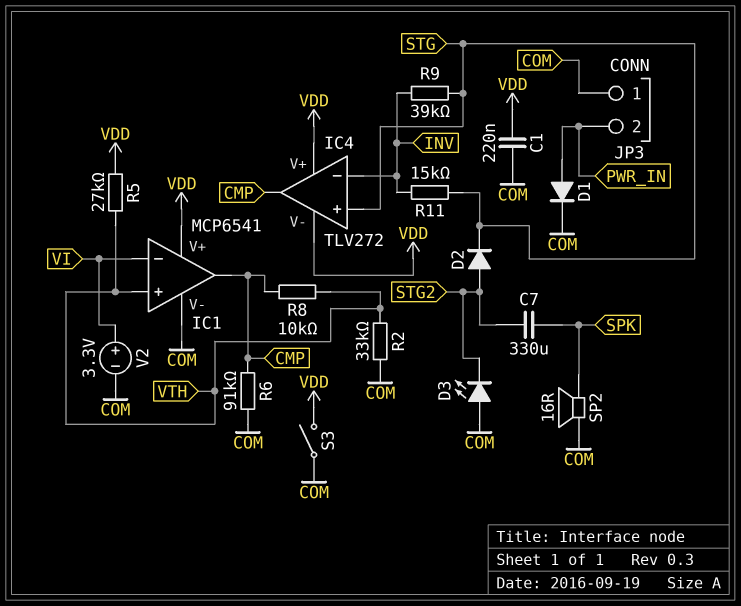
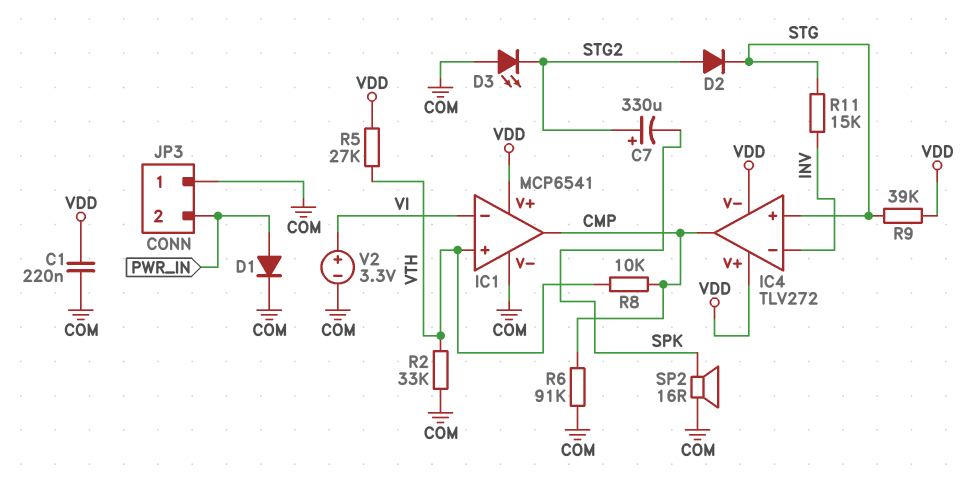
C7: 330uF (SPK, STG2) -> 330uF (plus STG2, minus SPK)
R9: 39k (INV, STG) -> 39k (STG, VDD)
S3: switch (COM, VDD) -> none

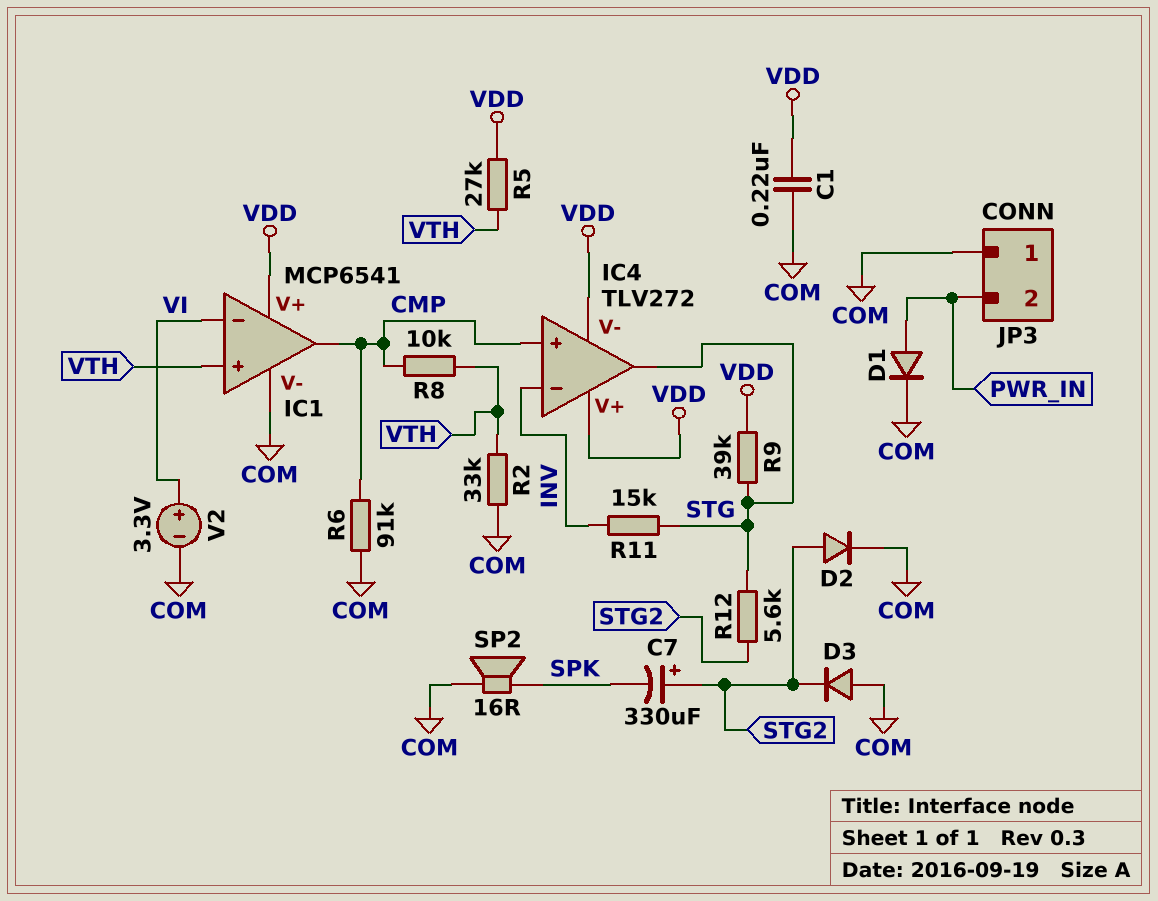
D2: diode (A STG2, K STG) -> diode (A STG2, K COM)
D3: LED (A COM, K STG2) -> diode (A COM, K STG2)
IC4 pin in+: STG -> CMP
IC4 pin out: CMP -> STG
R12: none -> 5.6k (STG, STG2)

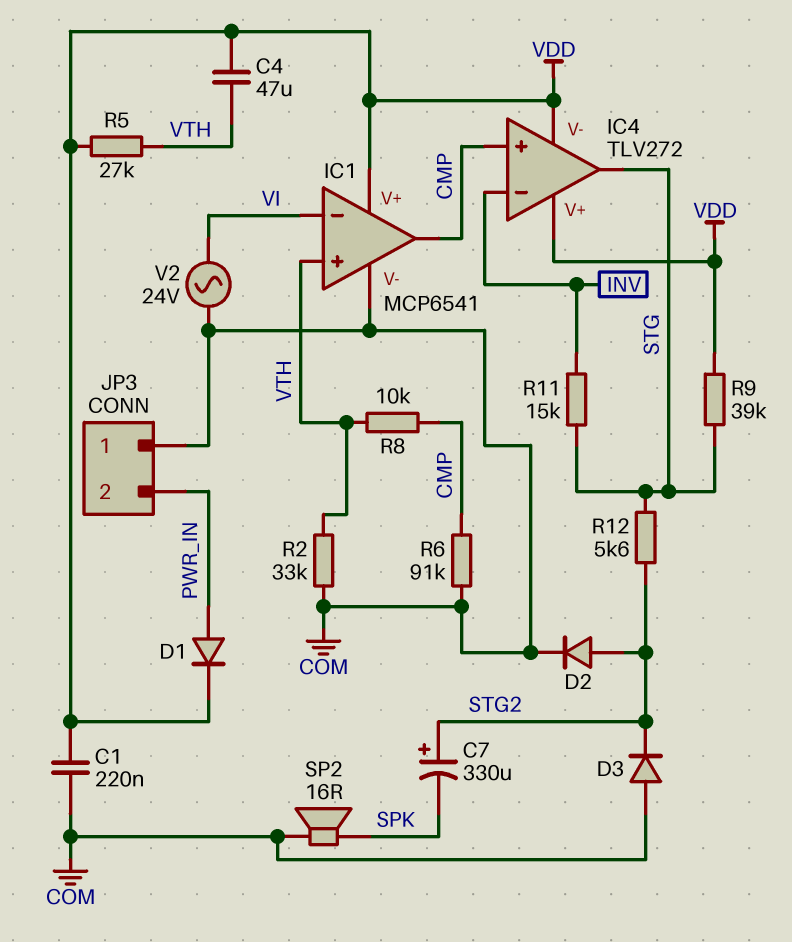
C4: none -> 47uF (VDD, VTH)
D1: diode (A PWR_IN, K COM) -> diode (A PWR_IN, K VDD)
V2: 3.3V (plus VI, minus COM) -> AC 24V (COM, VI)

